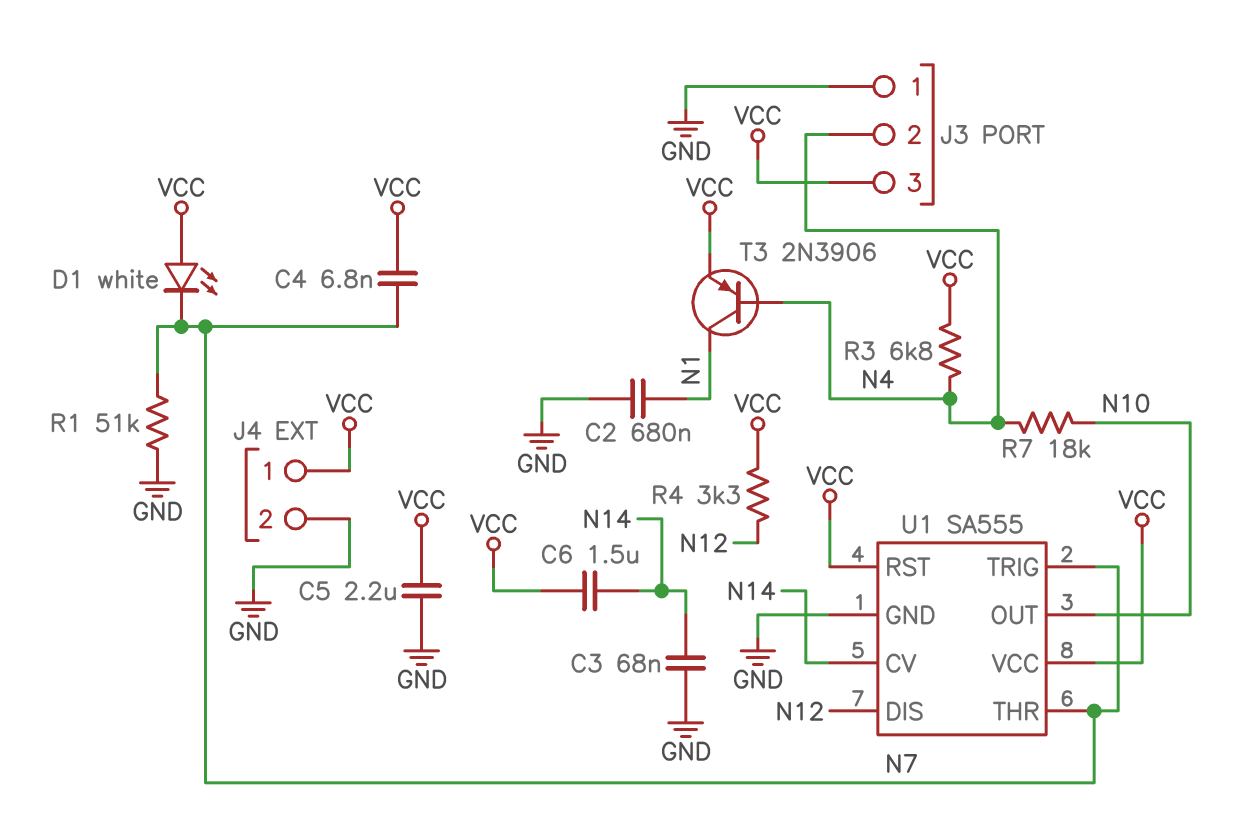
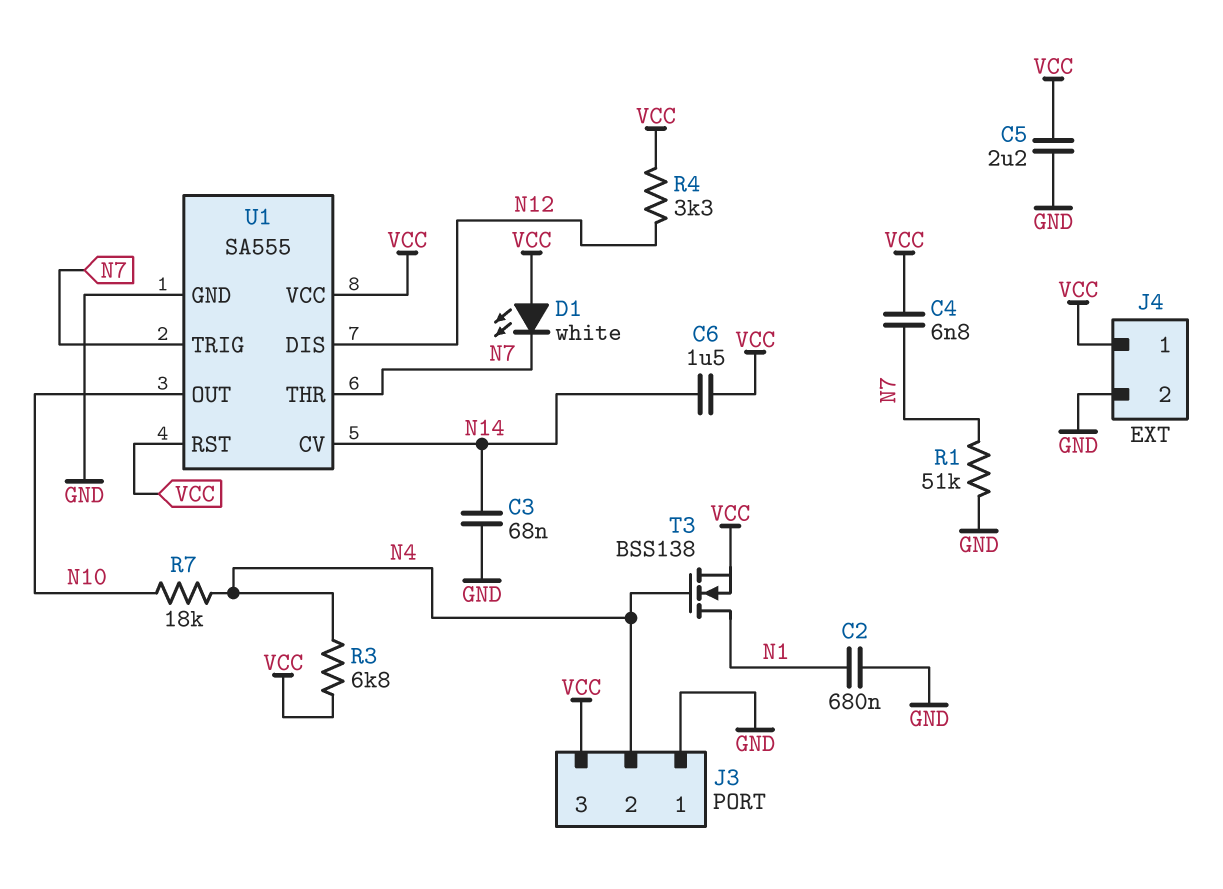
T3: PNP 2N3906 (B N4, C N1, E VCC) -> NMOS BSS138 (G N4, D N1, S VCC)

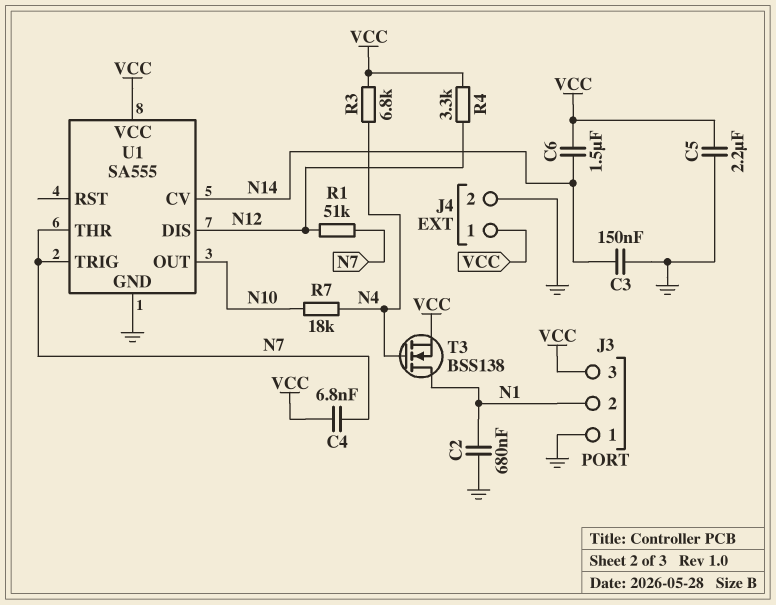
C3: 68nF (GND, N14) -> 150nF (GND, N14)
D1: LED white (A VCC, K N7) -> none
J3 pin 2: N4 -> N1
R1: 51k (GND, N7) -> 51k (N7, N12)
U1 pin RST: VCC -> none

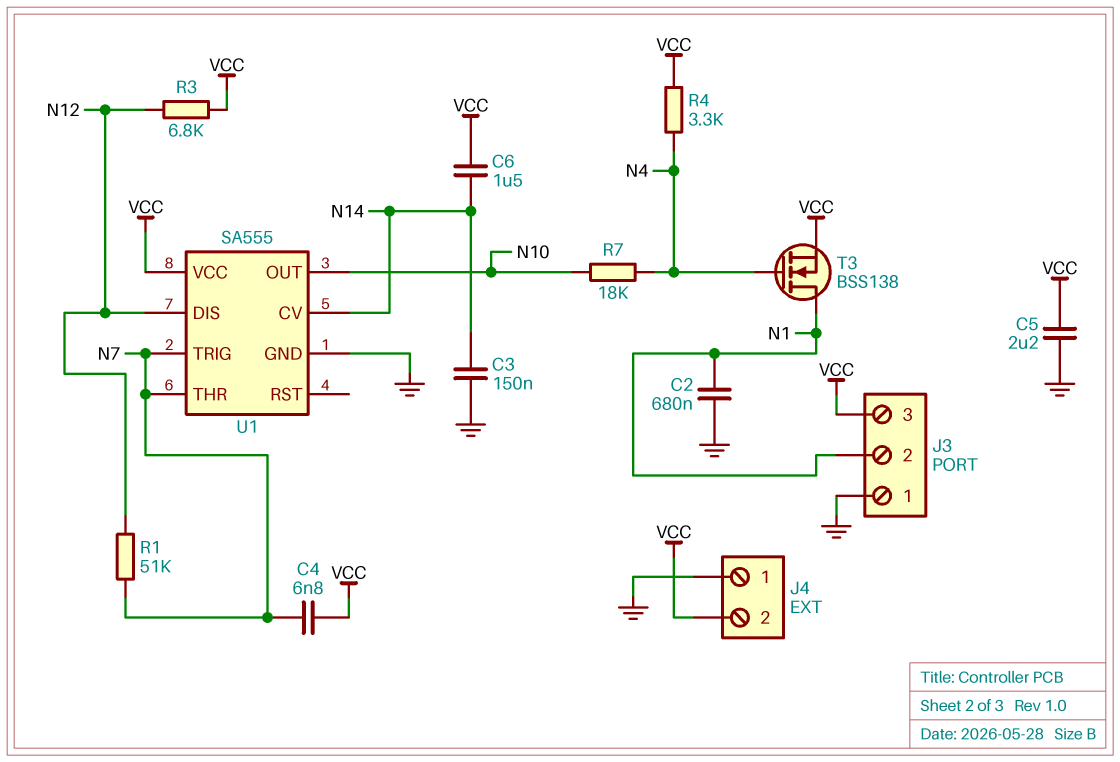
J4 pin 1: VCC -> GND
J4 pin 2: GND -> VCC
R3: 6.8k (N4, VCC) -> 6.8k (N12, VCC)
R4: 3.3k (N12, VCC) -> 3.3k (N4, VCC)

